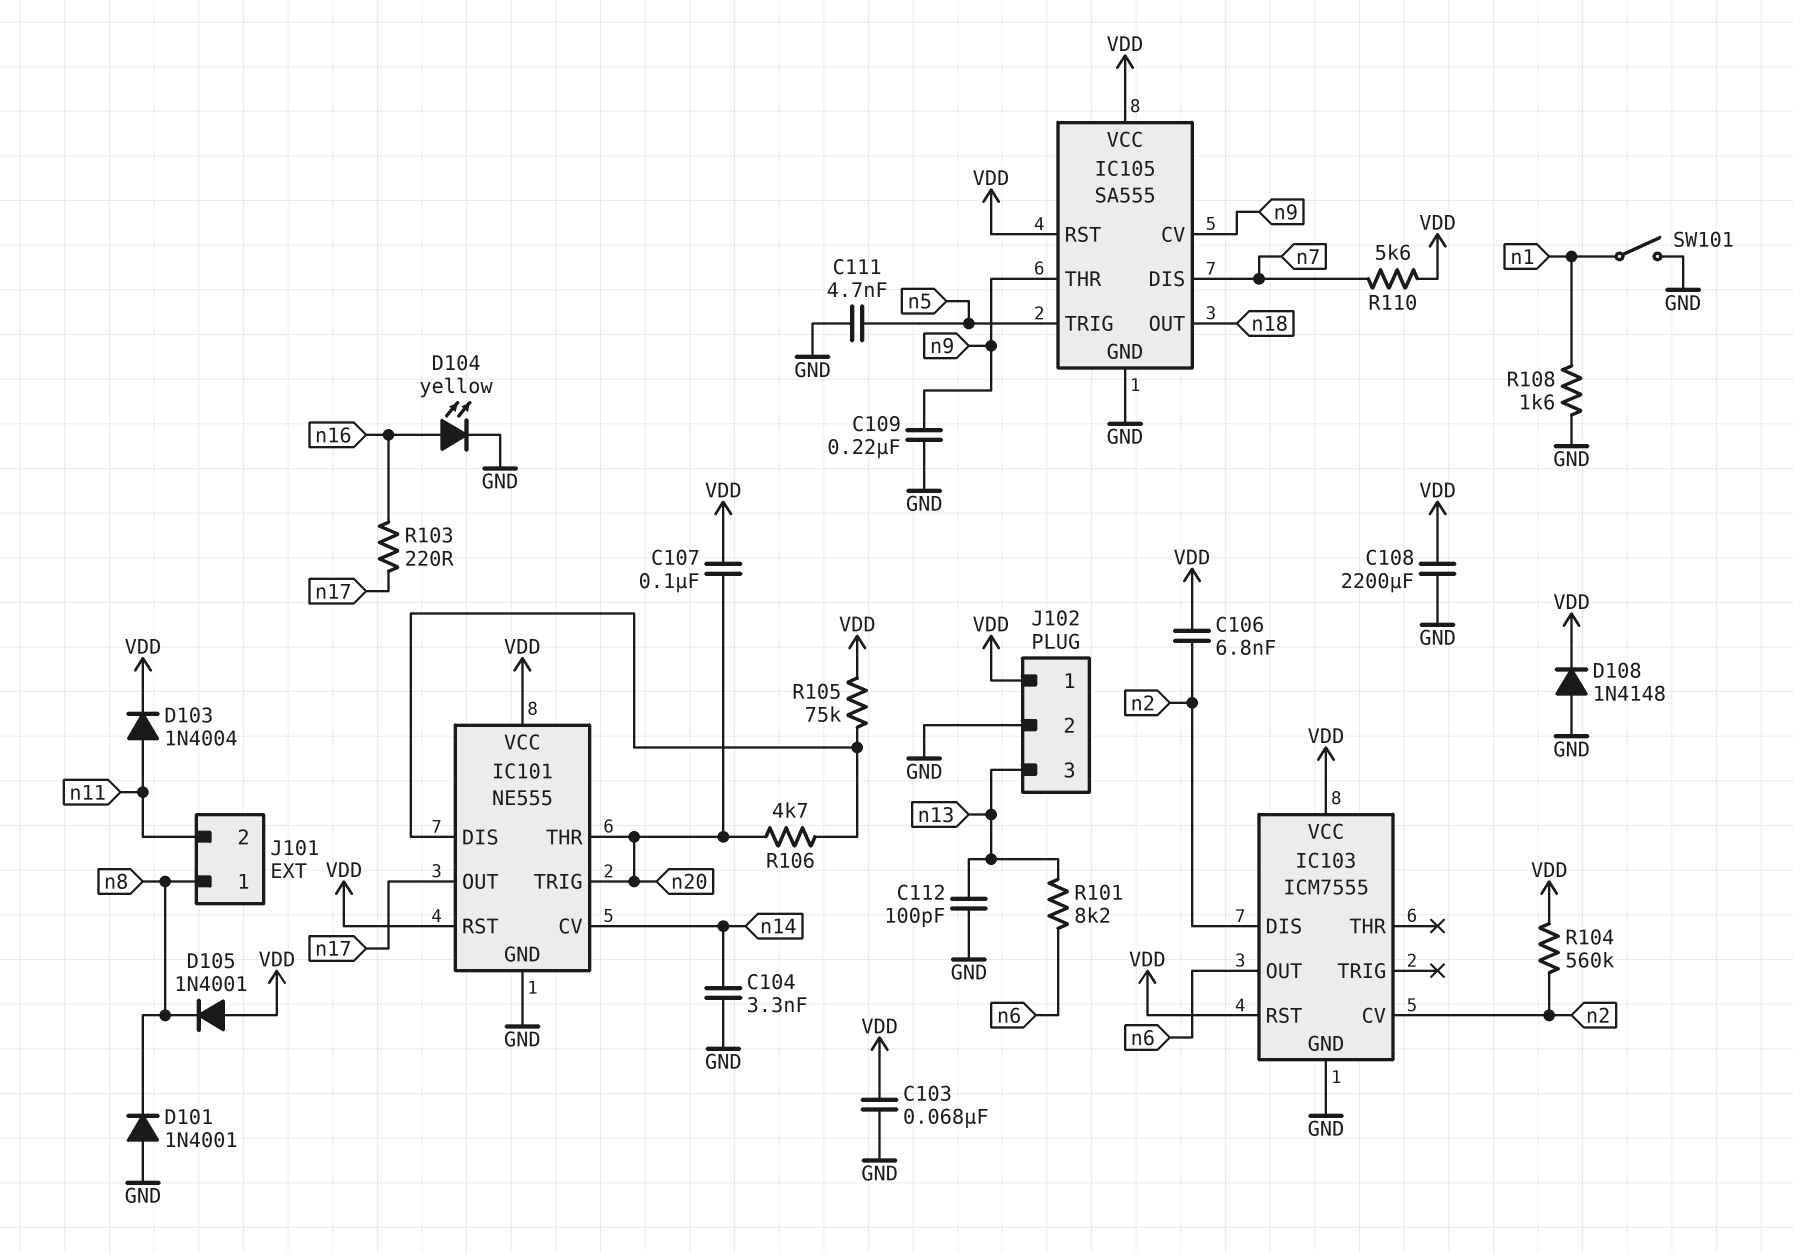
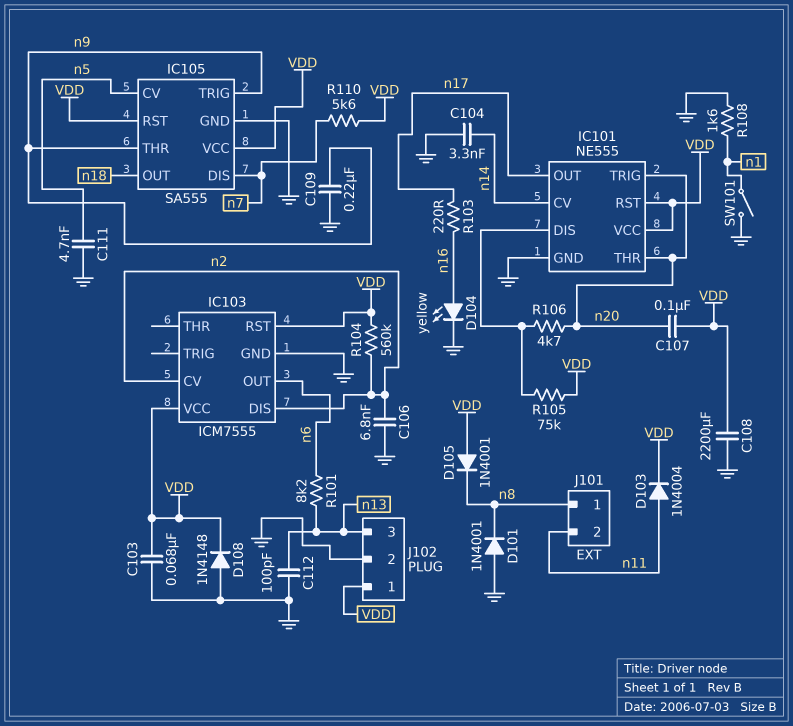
C106: 6.8nF (VDD, n2) -> 6.8nF (GND, n2)
IC105 pin CV: n9 -> n5
IC105 pin TRIG: n5 -> n9

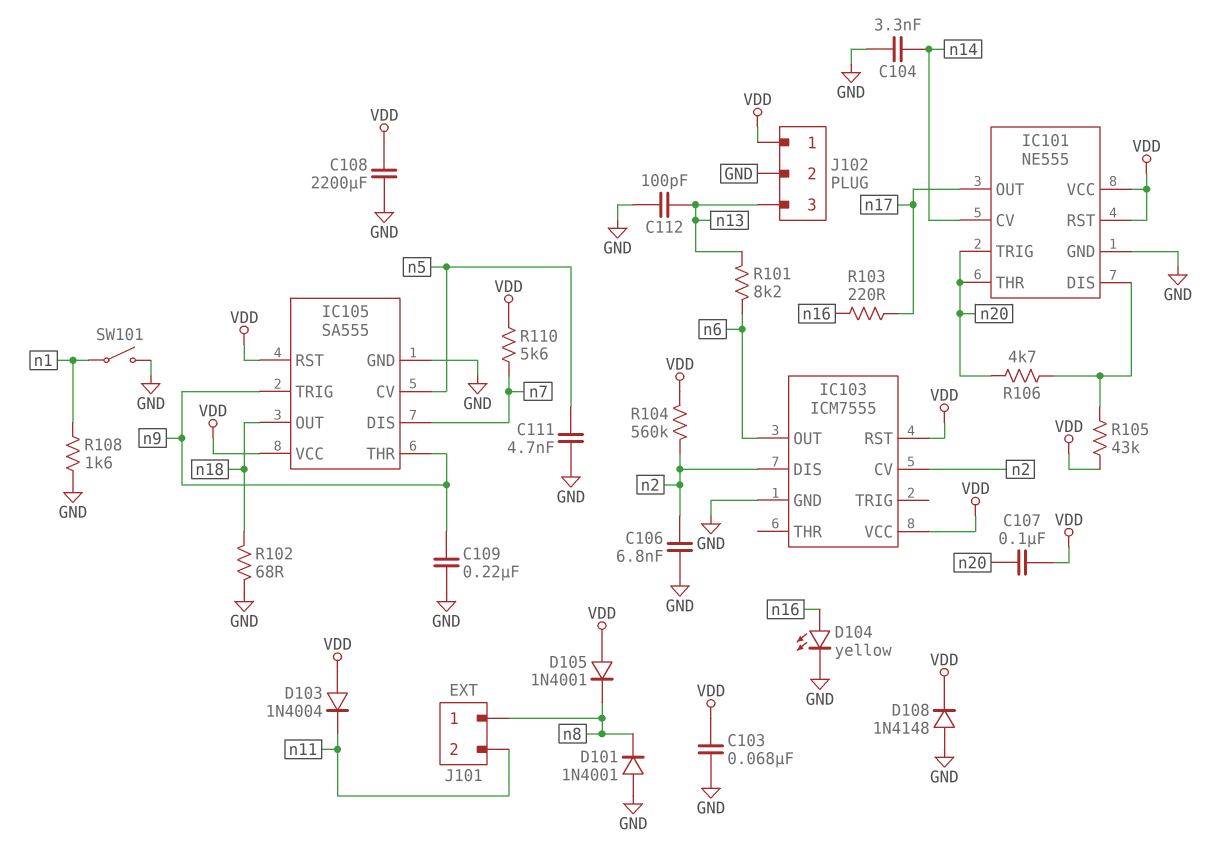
D103: diode 1N4004 (A n11, K VDD) -> diode 1N4004 (A VDD, K n11)
R102: none -> 68 (GND, n18)
R105: 75k (IC101/DIS, VDD) -> 43k (IC101/DIS, VDD)

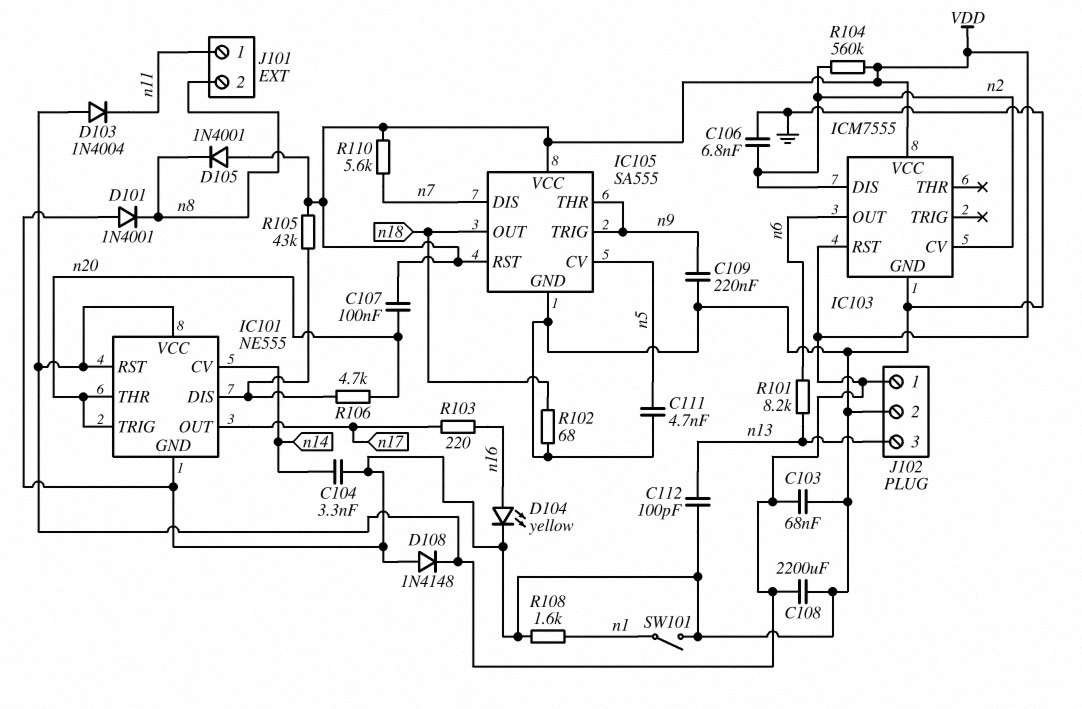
J101 pin 1: n8 -> n11
J101 pin 2: n11 -> n8

